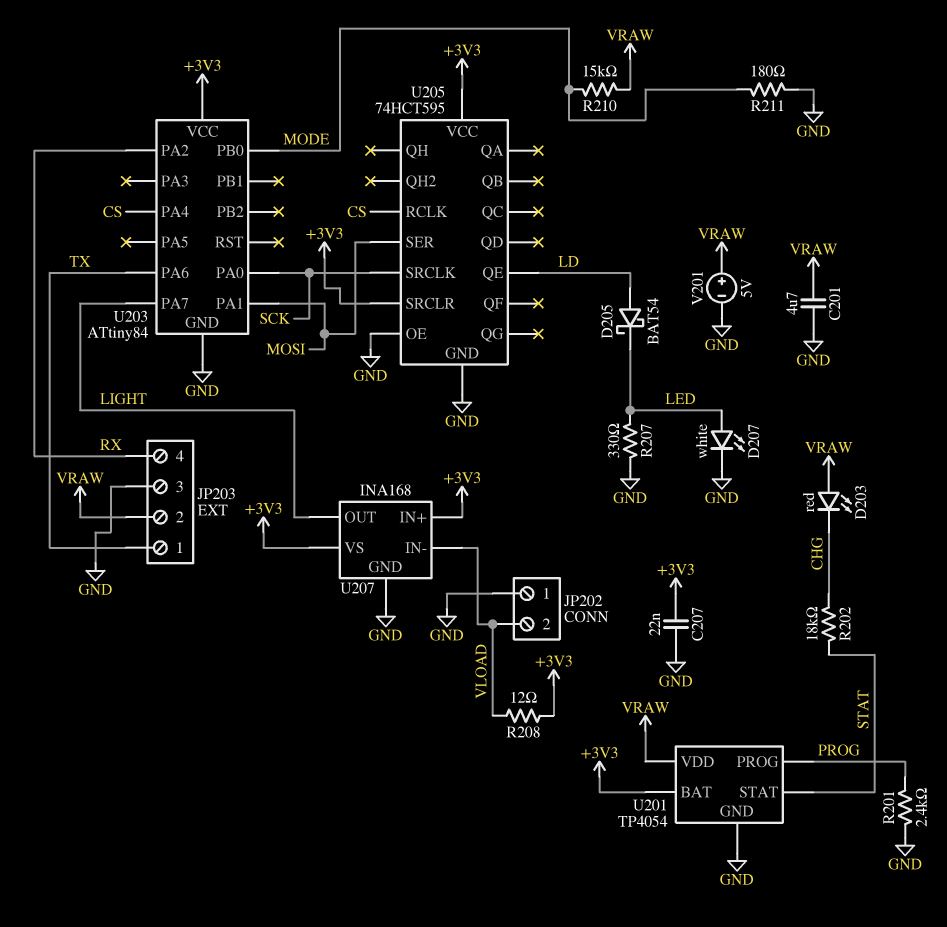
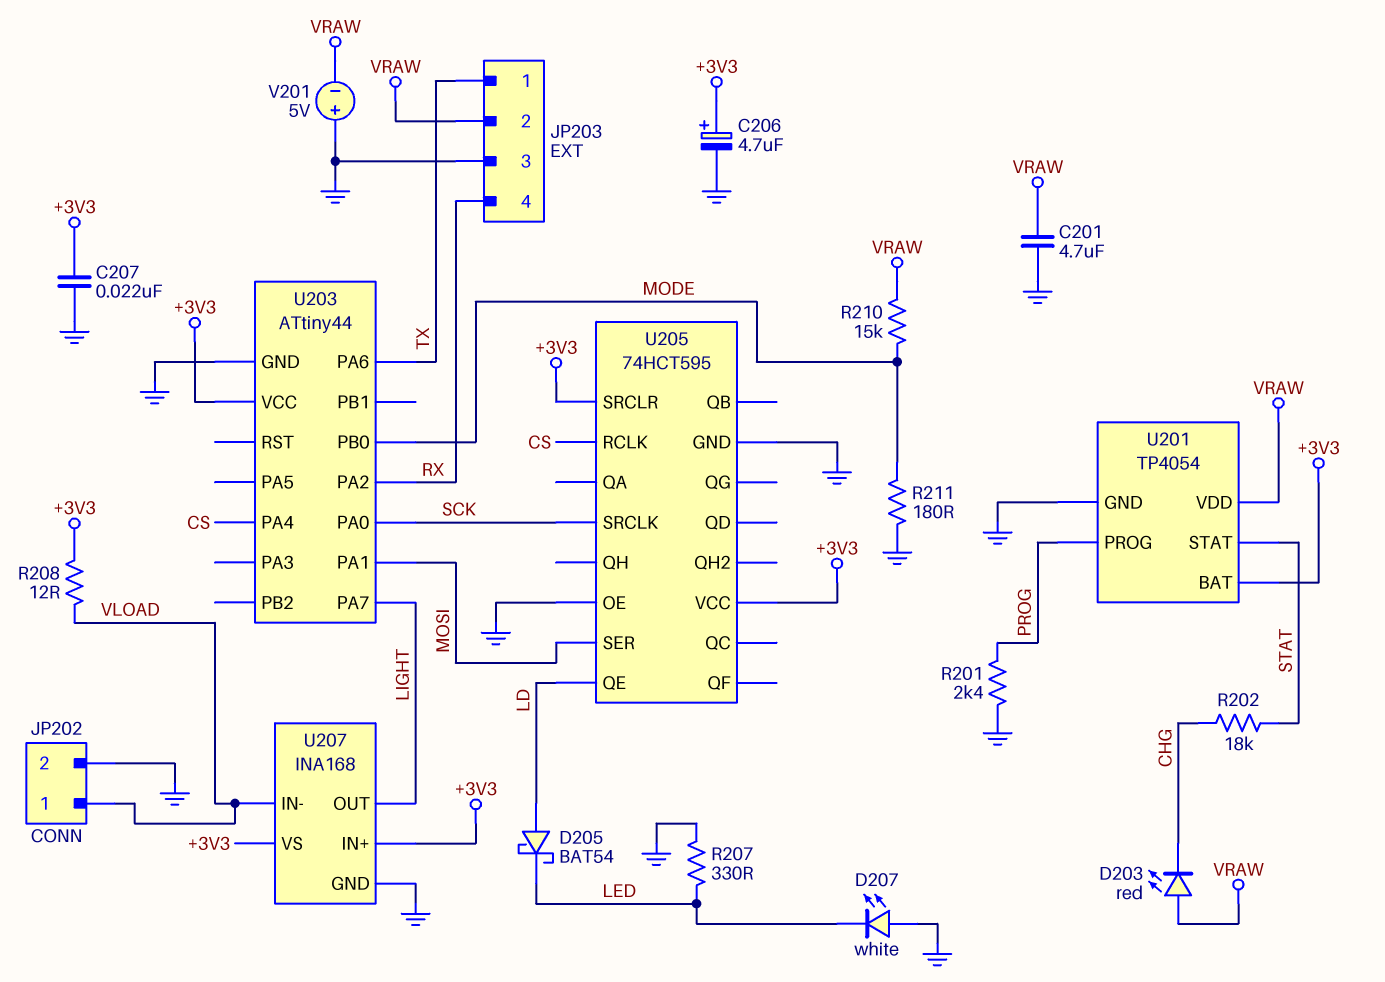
C206: none -> 4.7uF (plus +3V3, minus GND)
D207: LED white (A LED, K GND) -> LED white (A GND, K LED)
JP202 pin 1: GND -> VLOAD
JP202 pin 2: VLOAD -> GND
U203: ATtiny84 -> ATtiny44
V201: 5V (plus VRAW, minus GND) -> 5V (plus GND, minus VRAW)

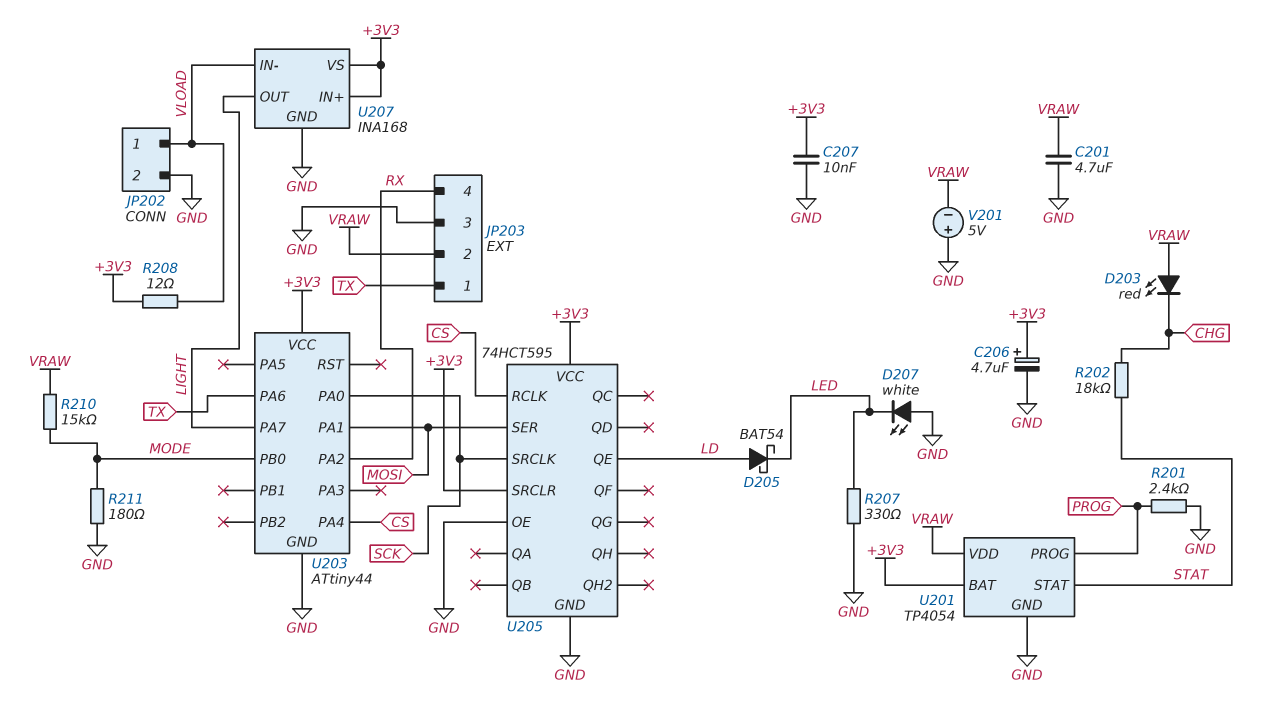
C207: 22nF (+3V3, GND) -> 10nF (+3V3, GND)

